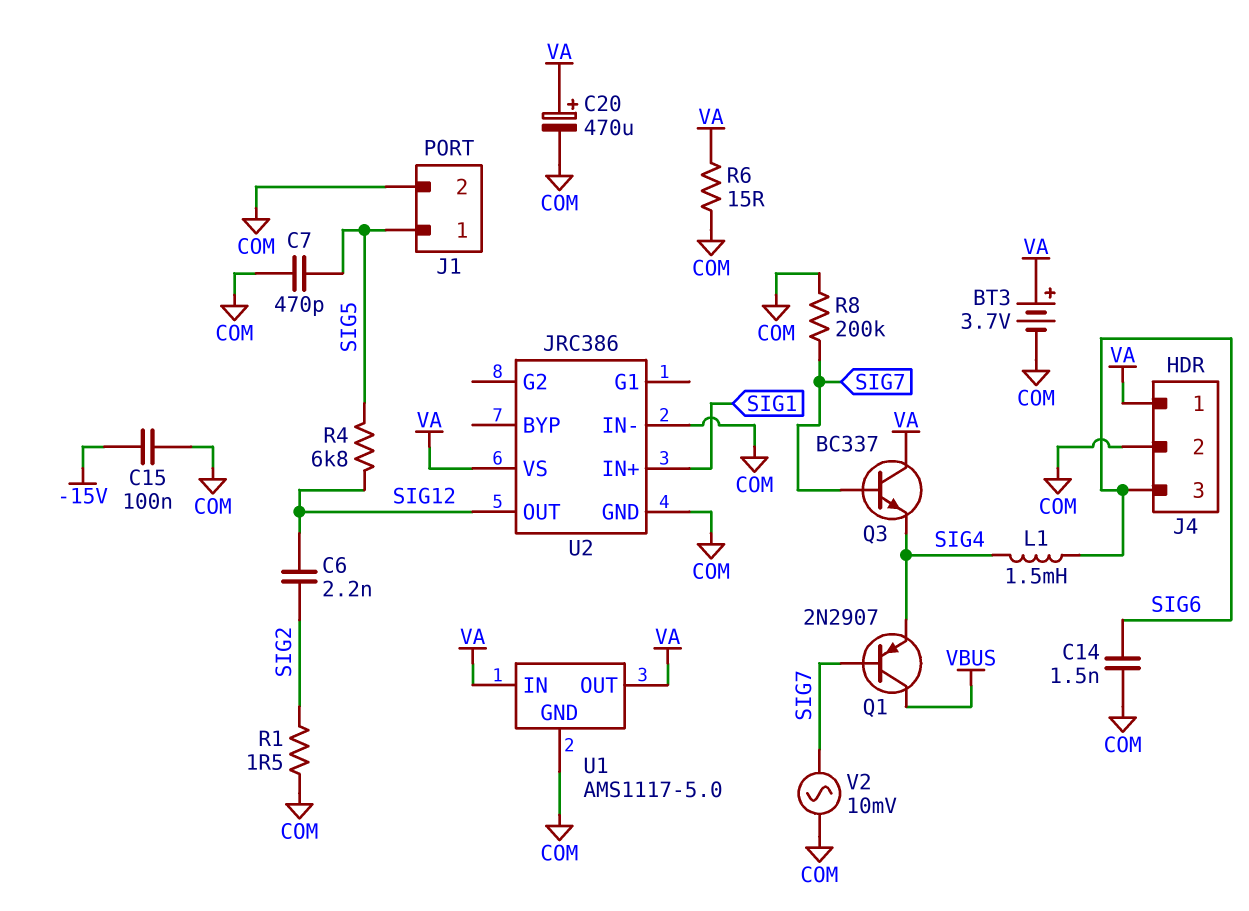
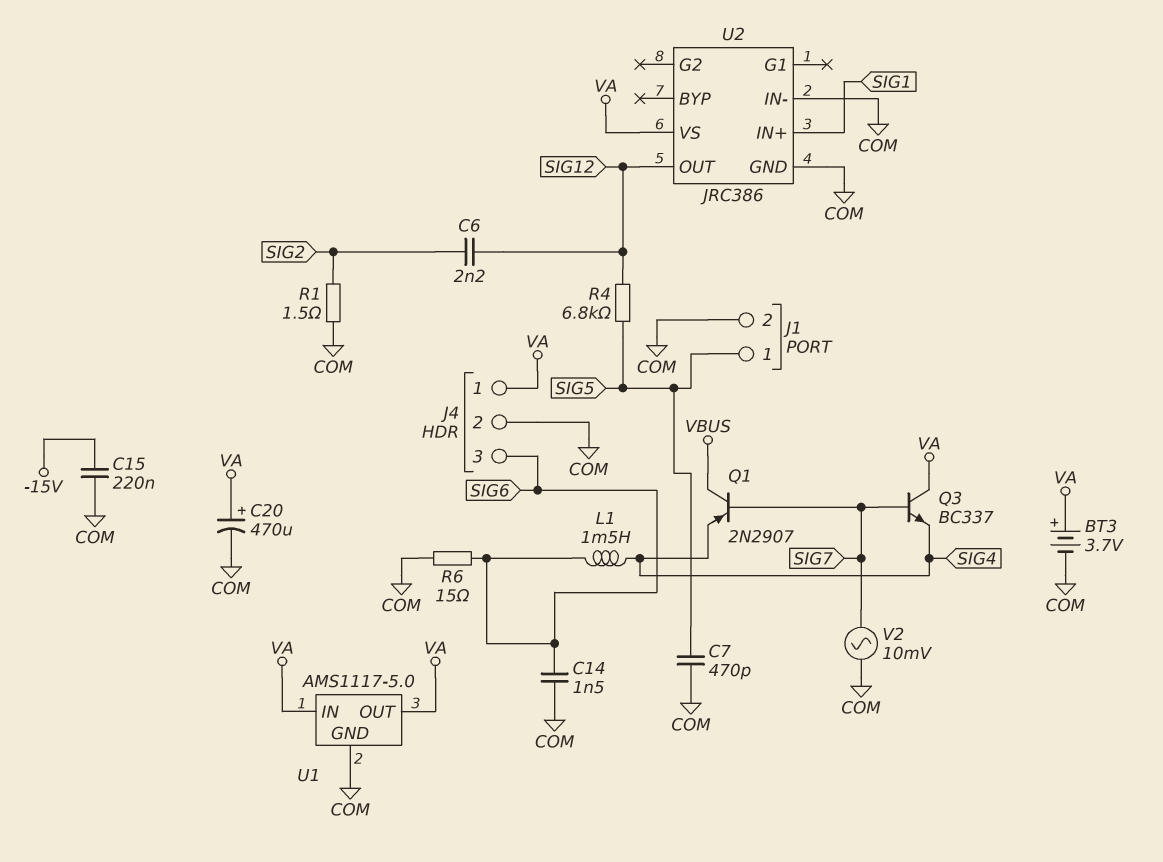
C15: 100nF (-15V, COM) -> 220nF (-15V, COM)
R6: 15 (COM, VA) -> 15 (COM, SIG6)
R8: 200k (COM, SIG7) -> none

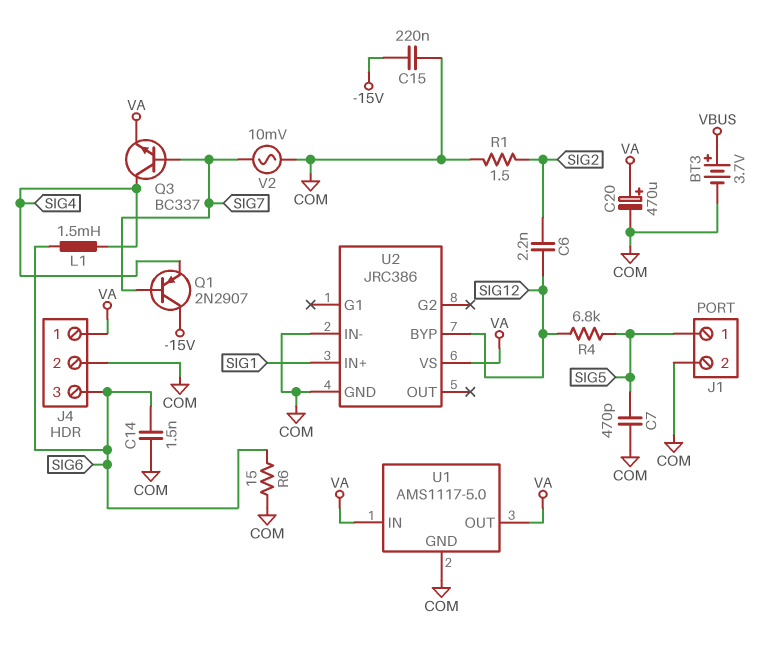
BT3: 3.7V (plus VA, minus COM) -> 3.7V (plus VBUS, minus COM)
Q1: PNP 2N2907 (B SIG7, C VBUS, E SIG4) -> PNP 2N2907 (B SIG7, C -15V, E SIG4)
Q3: NPN BC337 (B SIG7, C VA, E SIG4) -> NPN BC337 (B SIG7, C SIG4, E VA)
U2 pin BYP: none -> SIG12
U2 pin OUT: SIG12 -> none

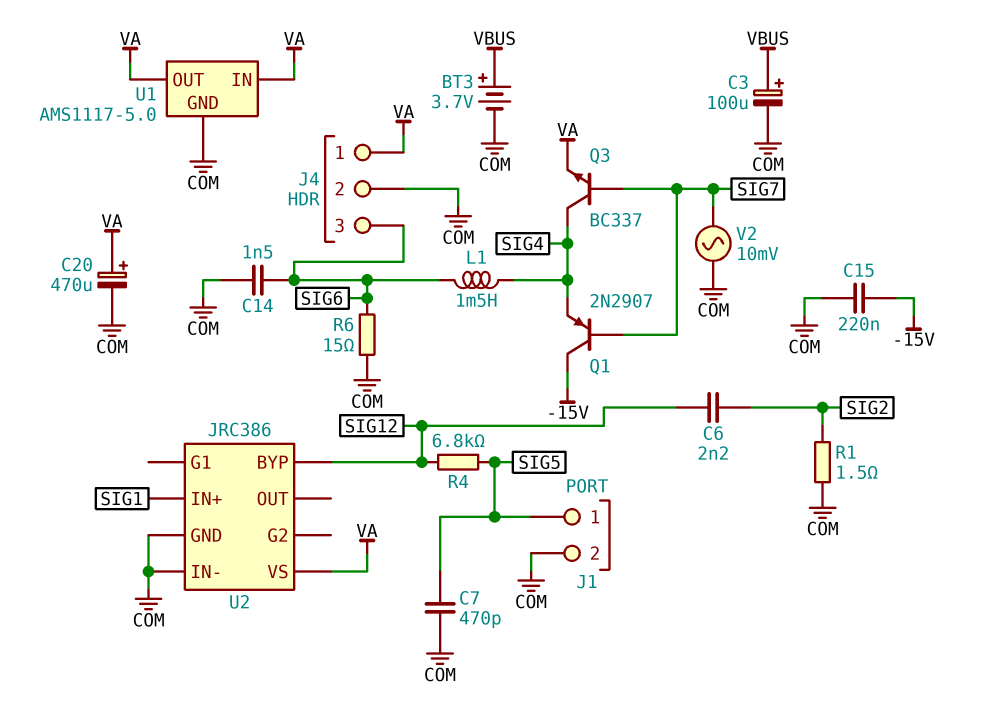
C3: none -> 100uF (plus VBUS, minus COM)

